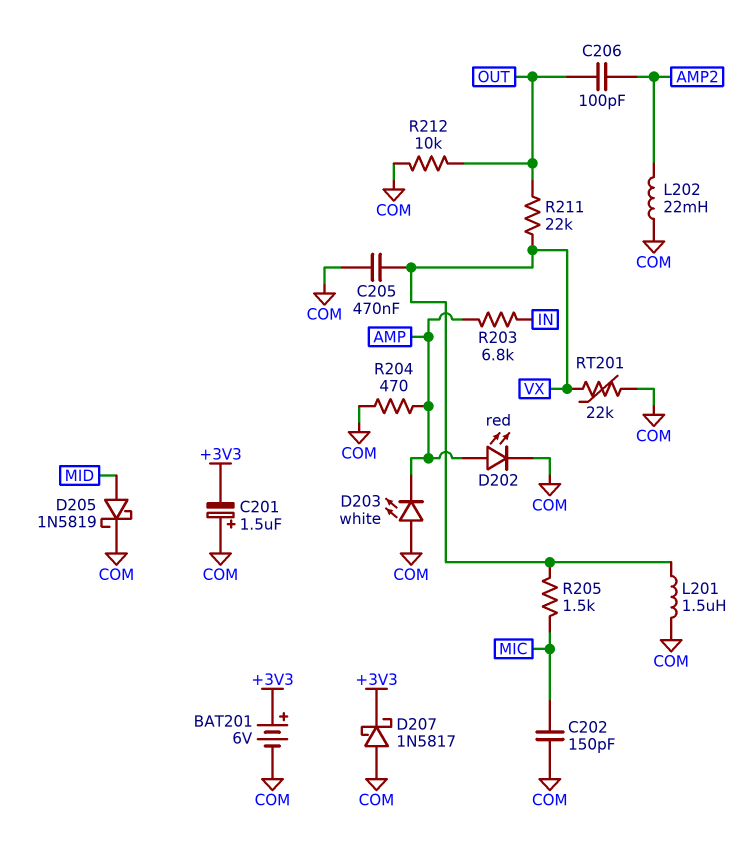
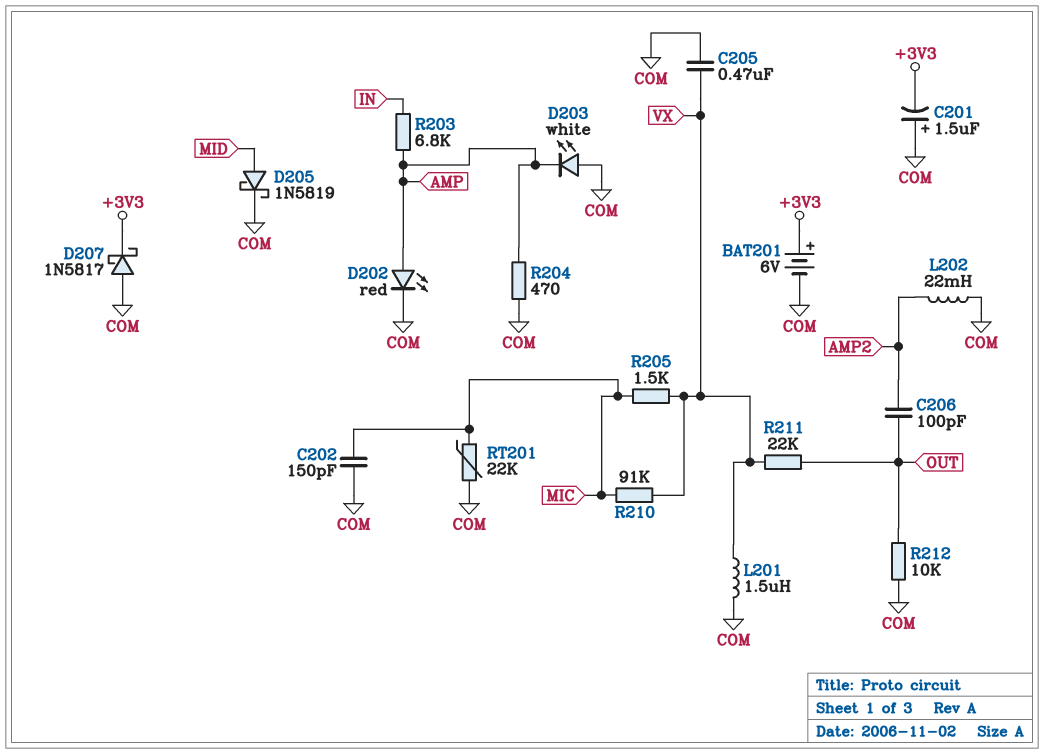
R210: none -> 91k (MIC, VX)
RT201: 22k (COM, VX) -> 22k (COM, MIC)

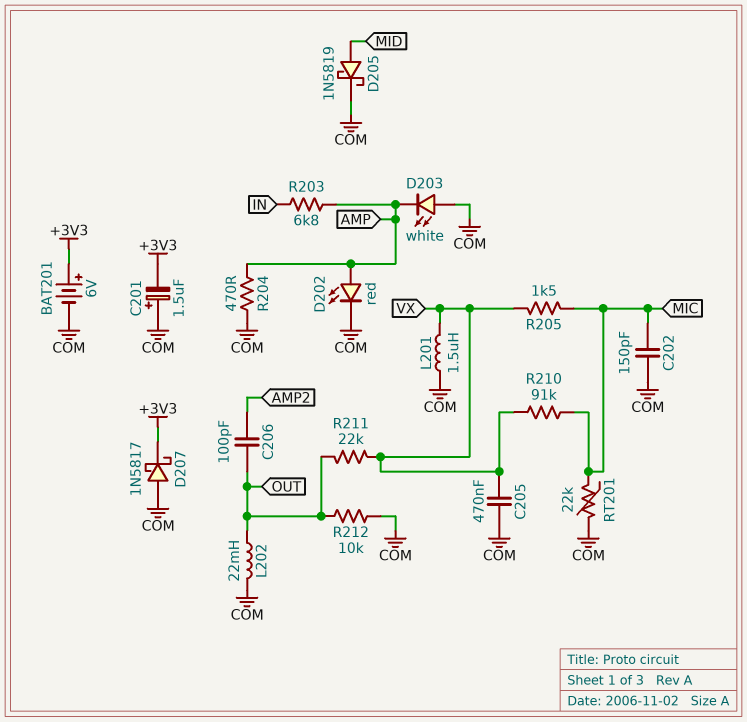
L202: 22mH (AMP2, COM) -> 22mH (COM, OUT)

